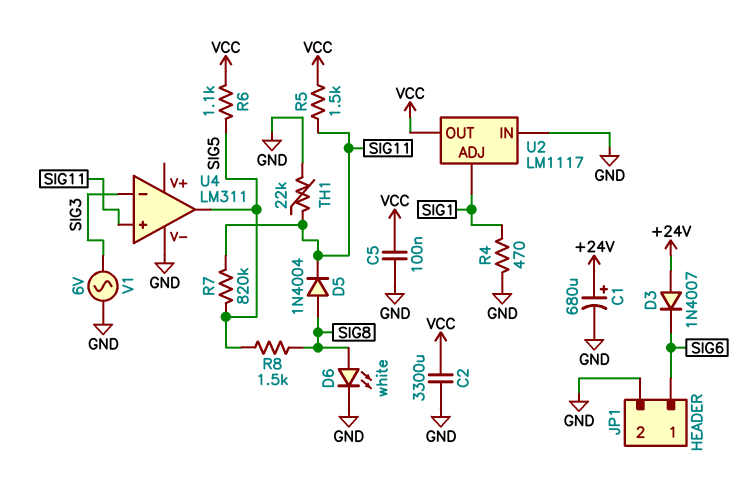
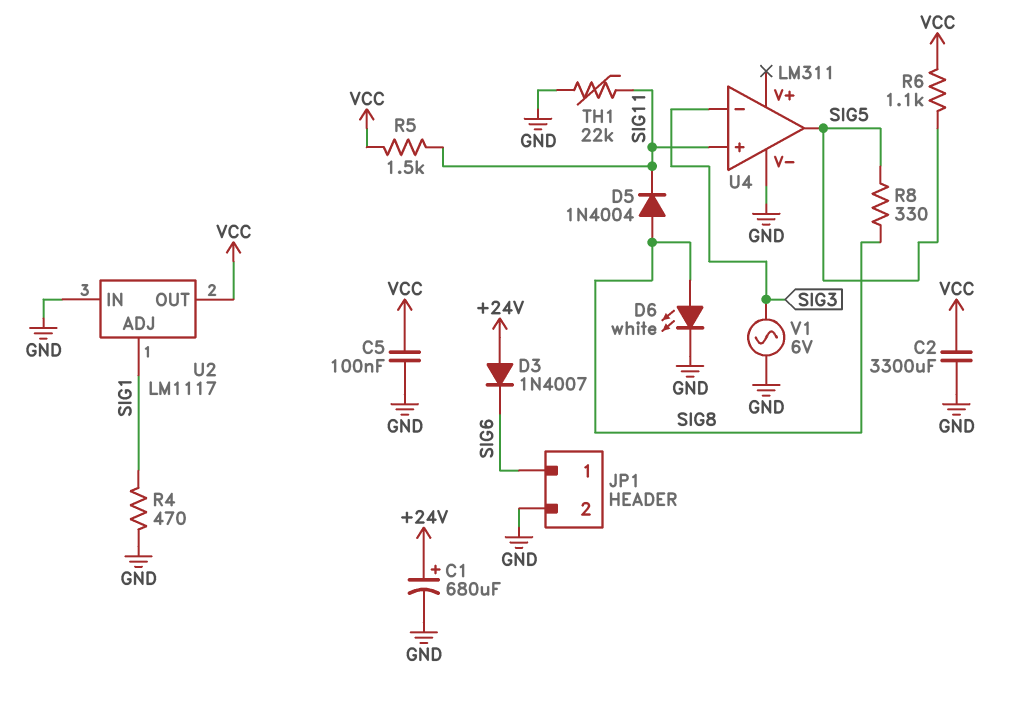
R7: 820k (SIG5, SIG11) -> none
R8: 1.5k (SIG5, SIG8) -> 330 (SIG5, SIG8)

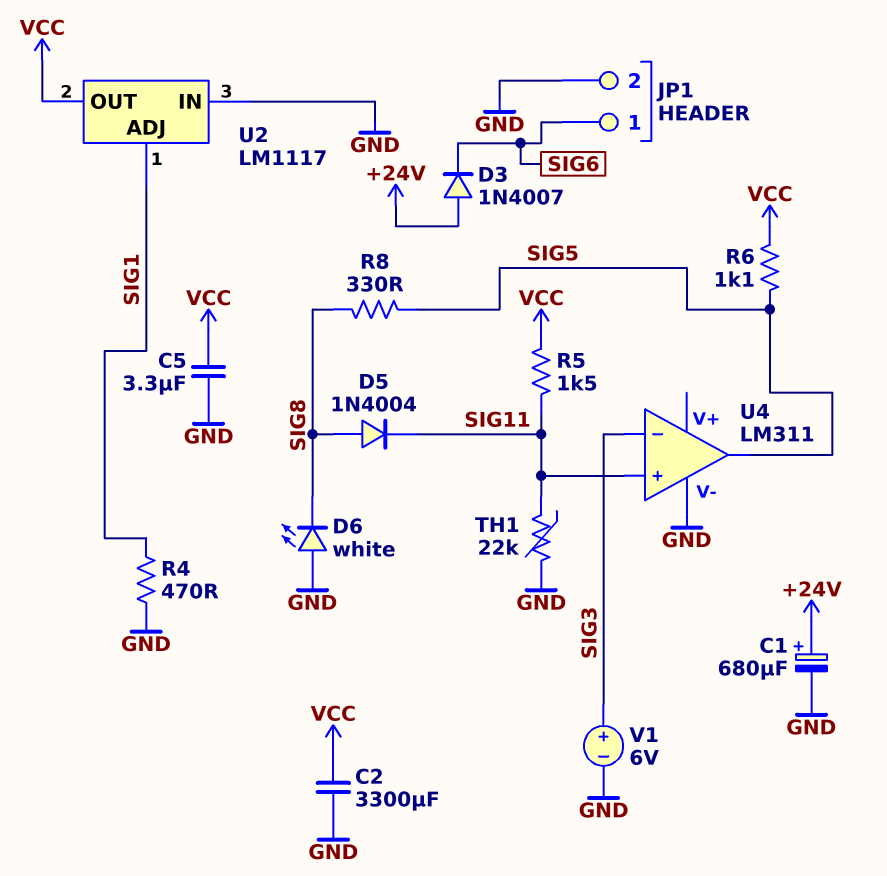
C5: 100nF (GND, VCC) -> 3.3uF (GND, VCC)
D6: LED white (A SIG8, K GND) -> LED white (A GND, K SIG8)
V1: AC 6V (GND, SIG3) -> 6V (plus SIG3, minus GND)

